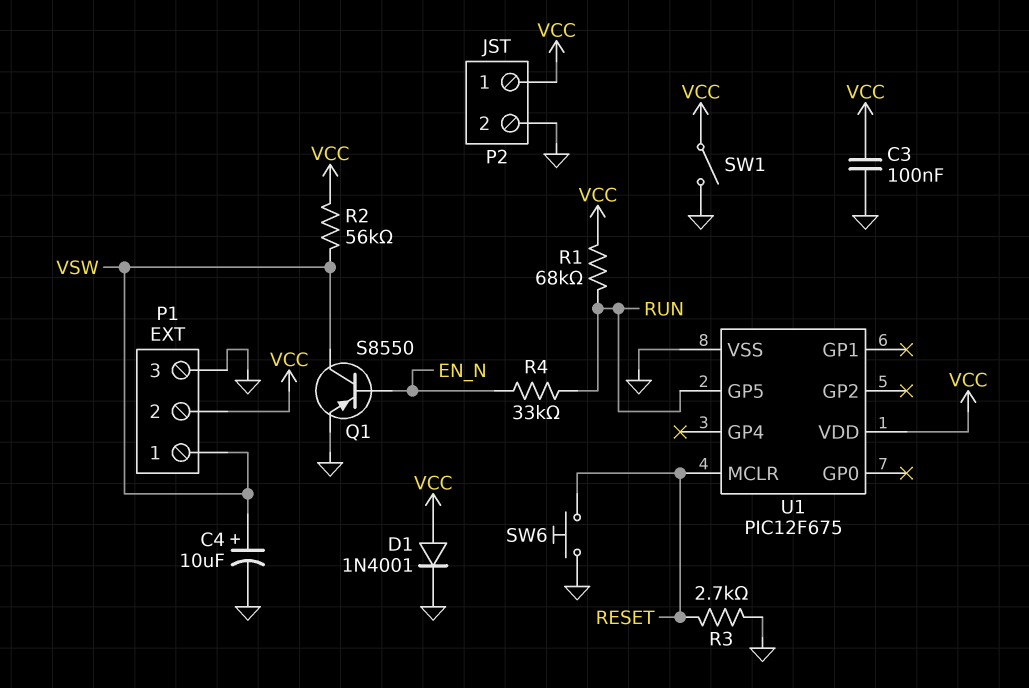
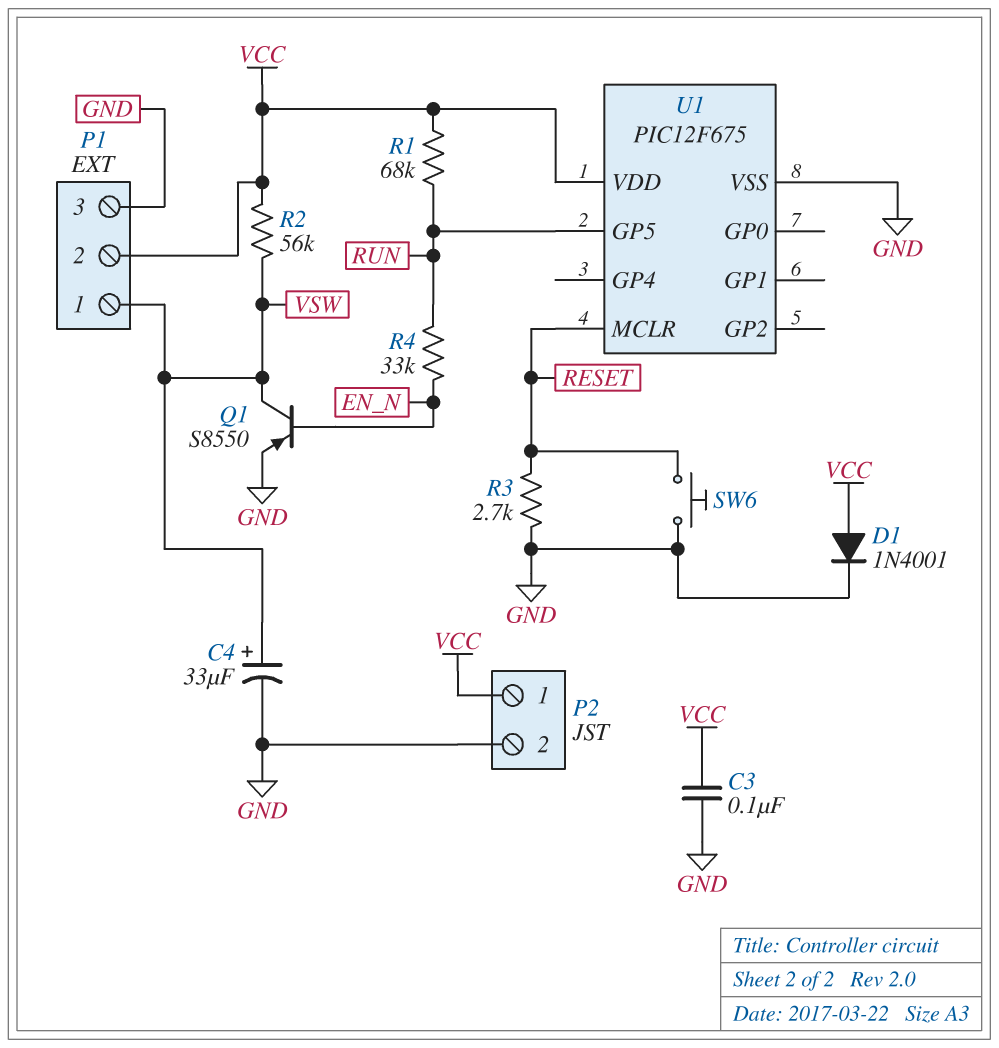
C4: 10uF (plus VSW, minus GND) -> 33uF (plus VSW, minus GND)
SW1: switch (GND, VCC) -> none

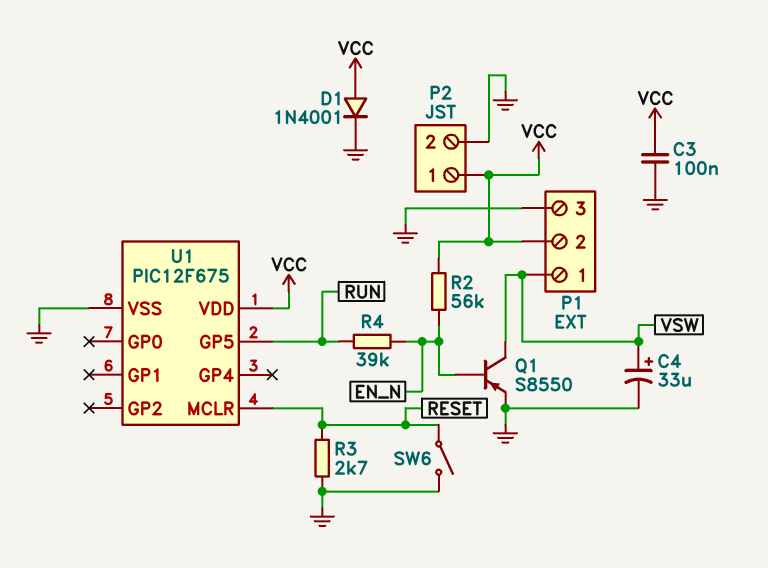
R1: 68k (RUN, VCC) -> none
R2: 56k (VCC, VSW) -> 56k (EN_N, VCC)
R4: 33k (EN_N, RUN) -> 39k (EN_N, RUN)
SW6: button (GND, RESET) -> switch (GND, RESET)

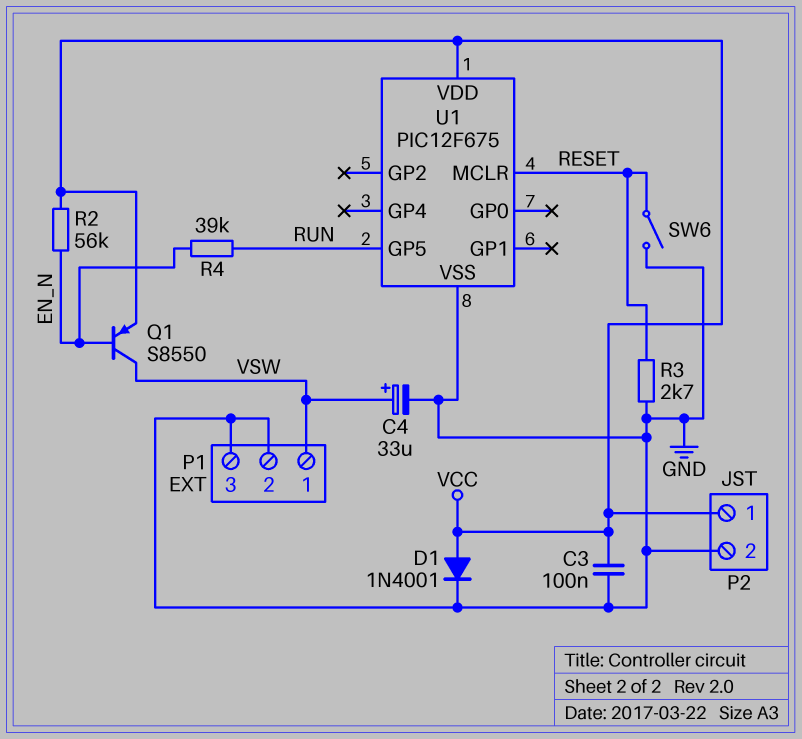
P1 pin 2: VCC -> GND
Q1: PNP S8550 (B EN_N, C VSW, E GND) -> PNP S8550 (B EN_N, C VSW, E VCC)

